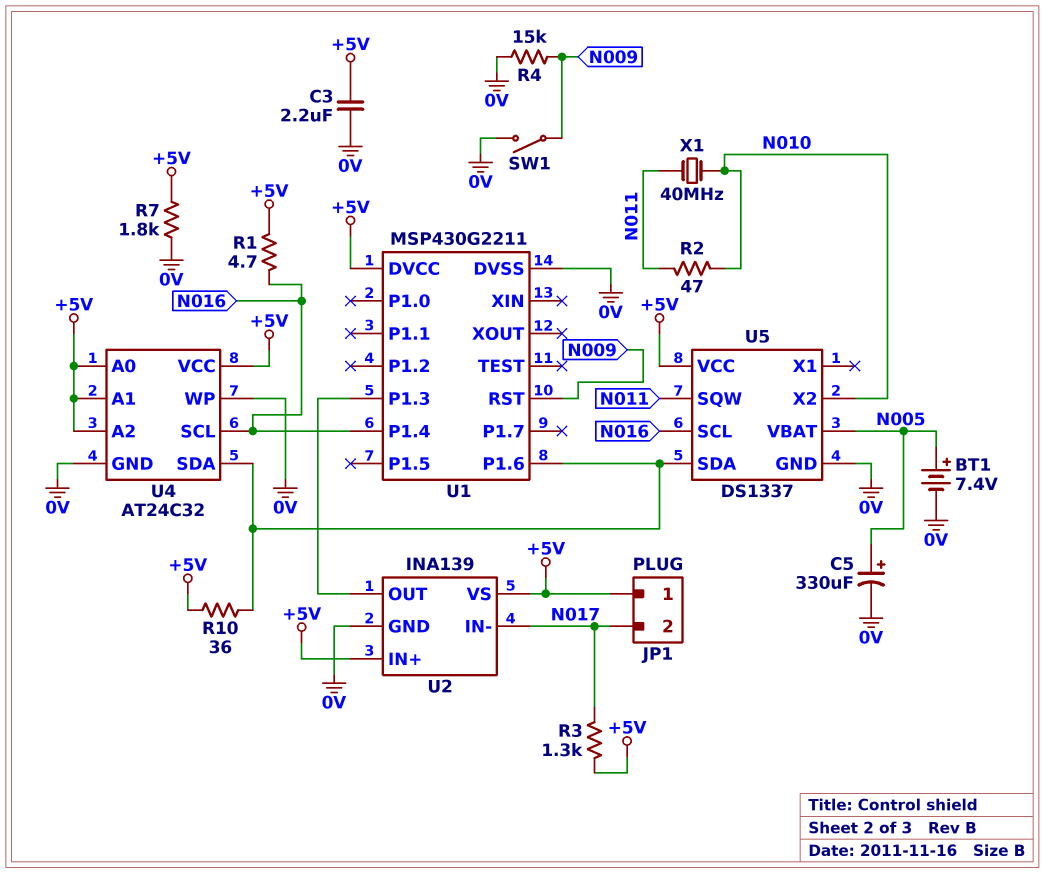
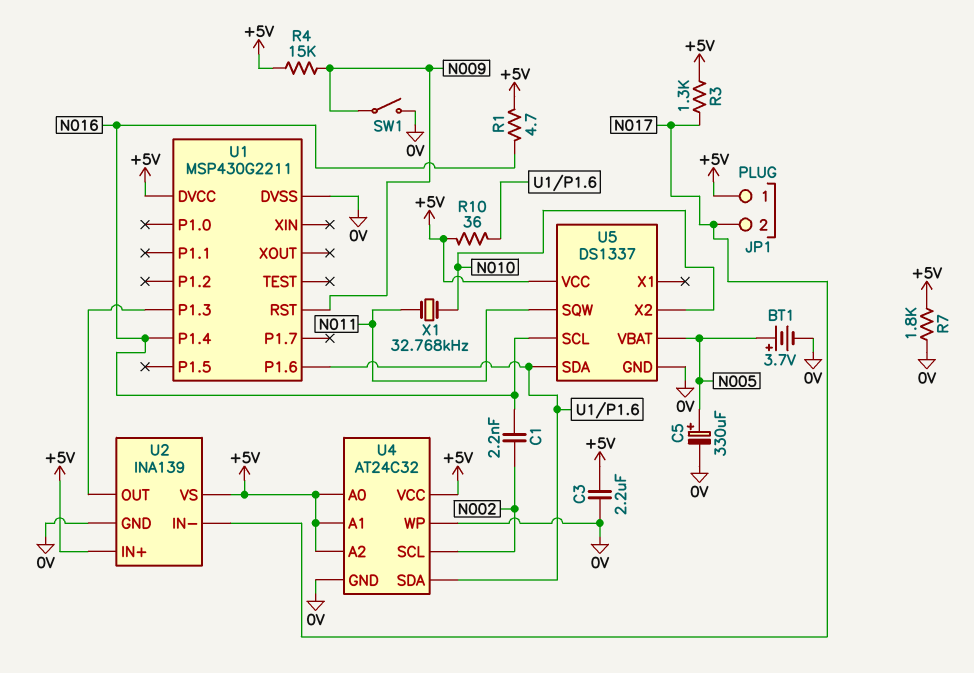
BT1: 7.4V (plus N005, minus 0V) -> 3.7V (plus N005, minus 0V)
C1: none -> 2.2nF (N002, N016)
R2: 47 (N010, N011) -> none
R4: 15k (0V, N009) -> 15k (+5V, N009)
U4 pin SCL: N016 -> N002
X1: 40MHz (N010, N011) -> 32.768kHz (N010, N011)

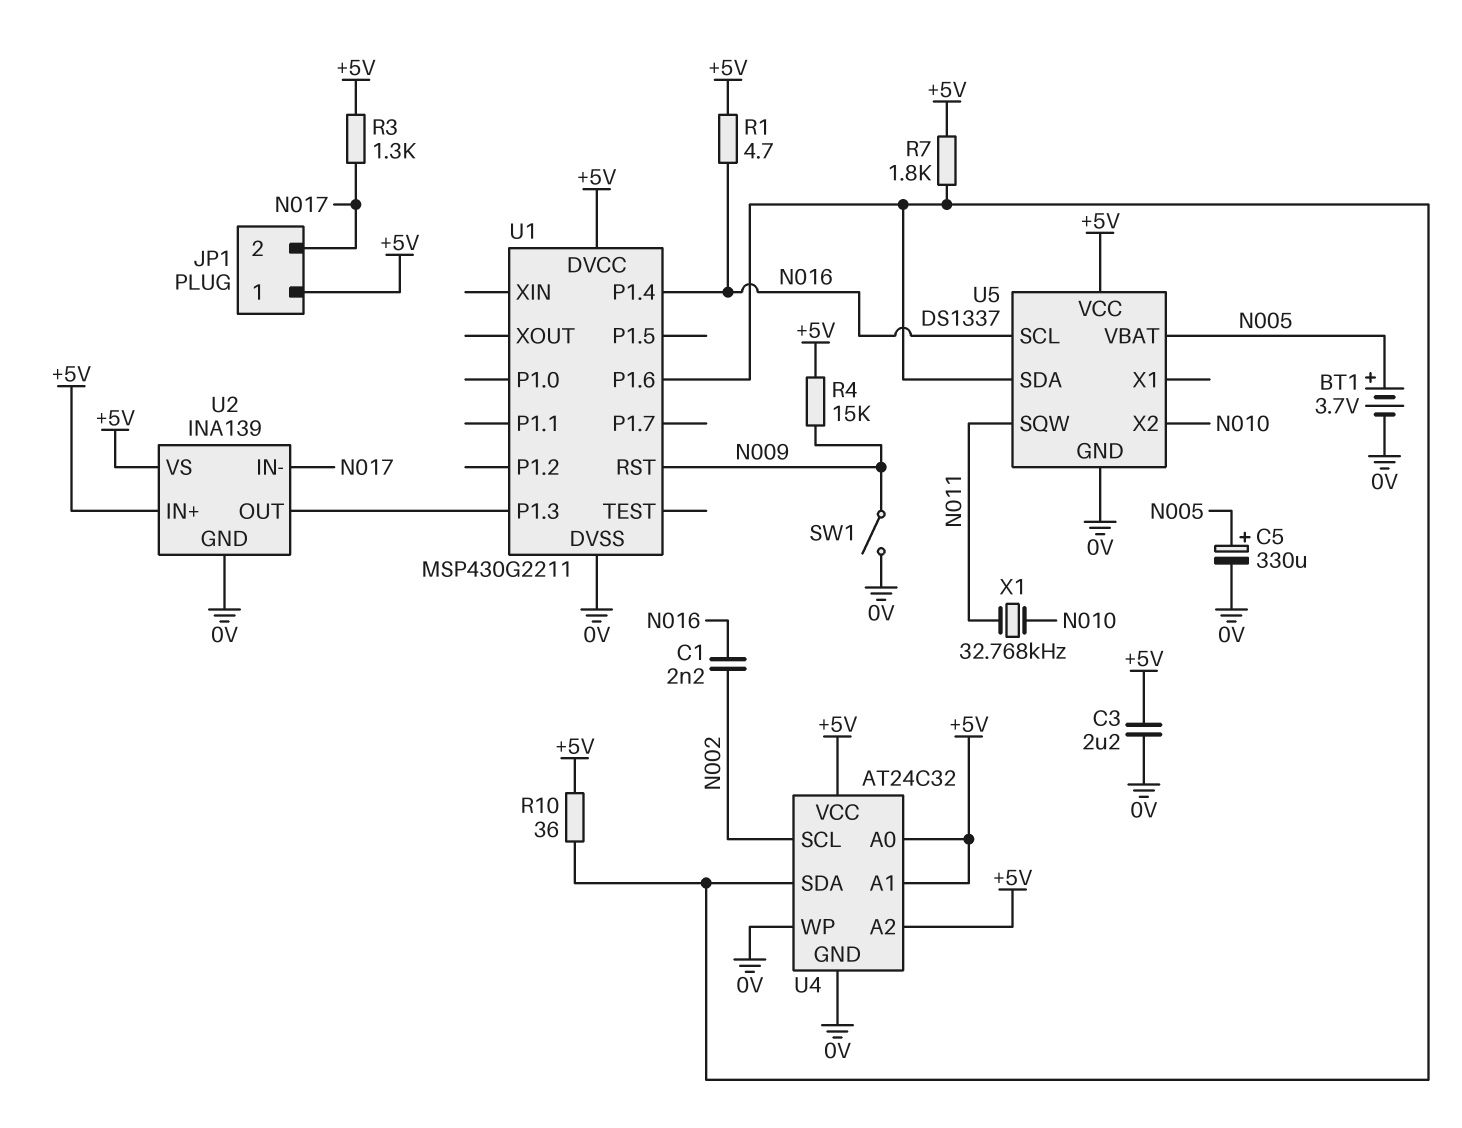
R7: 1.8k (+5V, 0V) -> 1.8k (+5V, U1/P1.6)

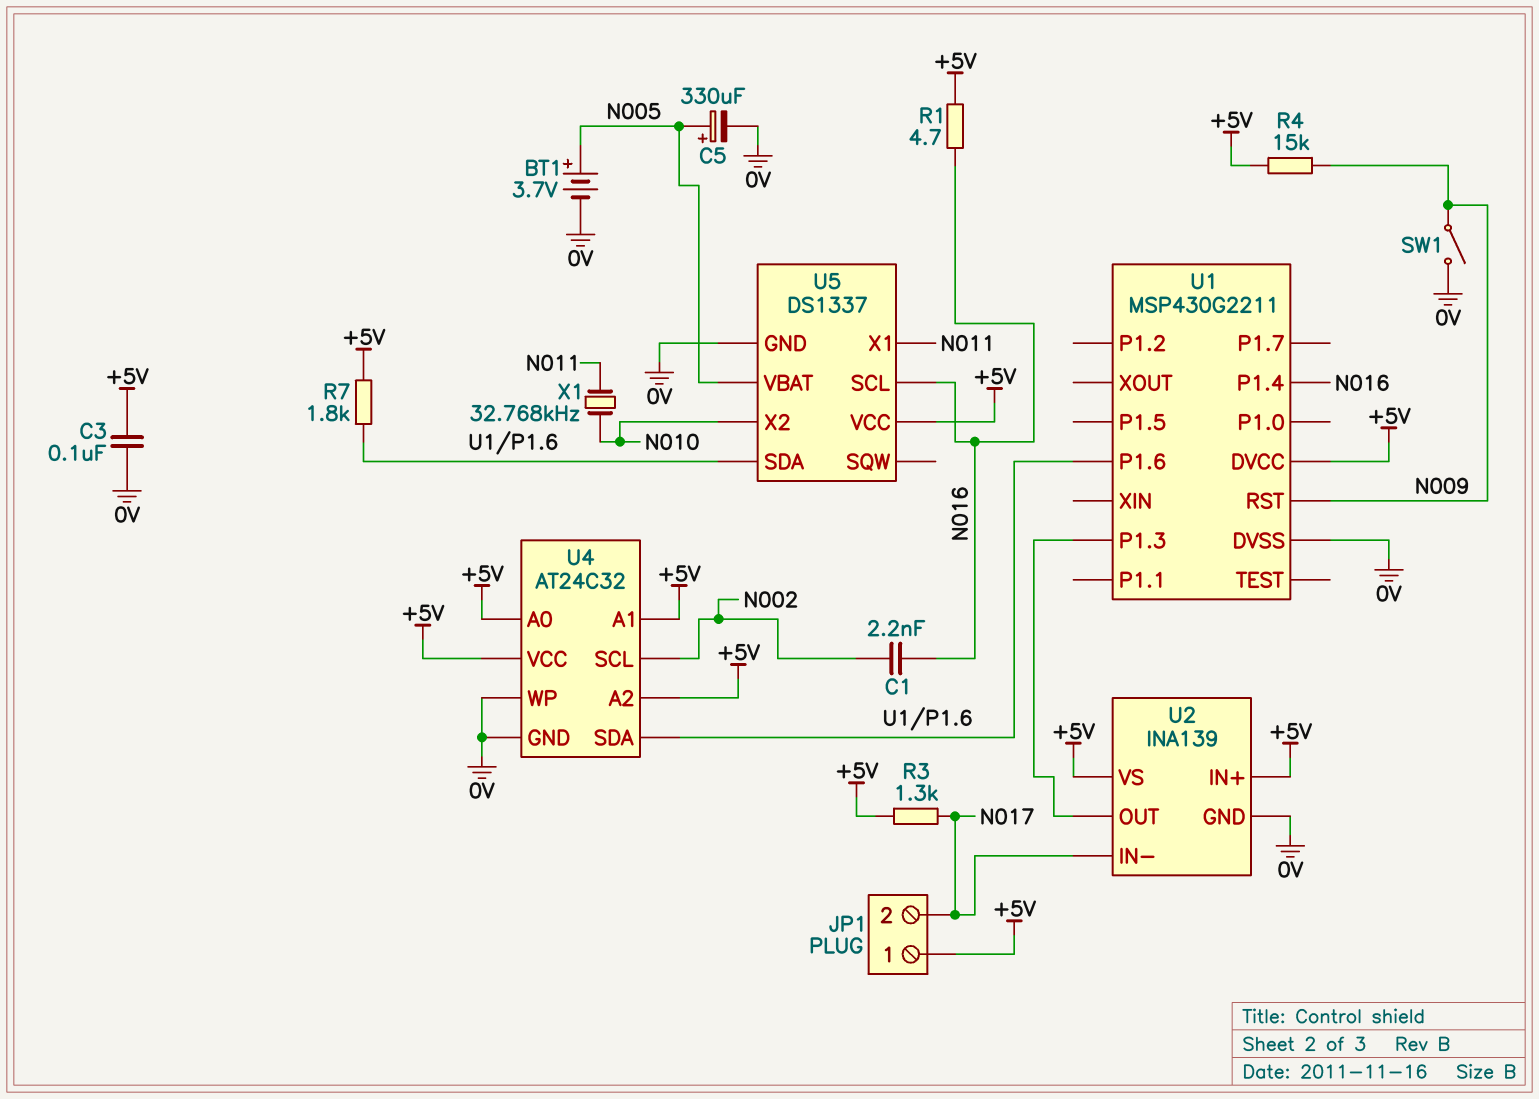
C3: 2.2uF (+5V, 0V) -> 100nF (+5V, 0V)
R10: 36 (+5V, U1/P1.6) -> none
U5 pin SQW: N011 -> none
U5 pin X1: none -> N011

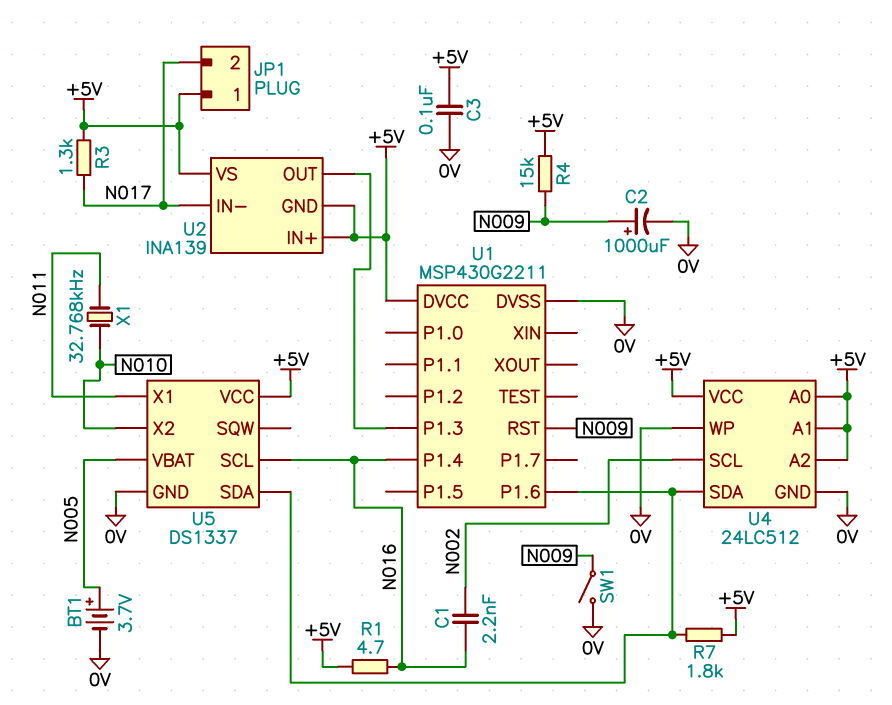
C2: none -> 1000uF (plus N009, minus 0V)
C5: 330uF (plus N005, minus 0V) -> none
U2 pin GND: 0V -> +5V
U4: AT24C32 -> 24LC512

